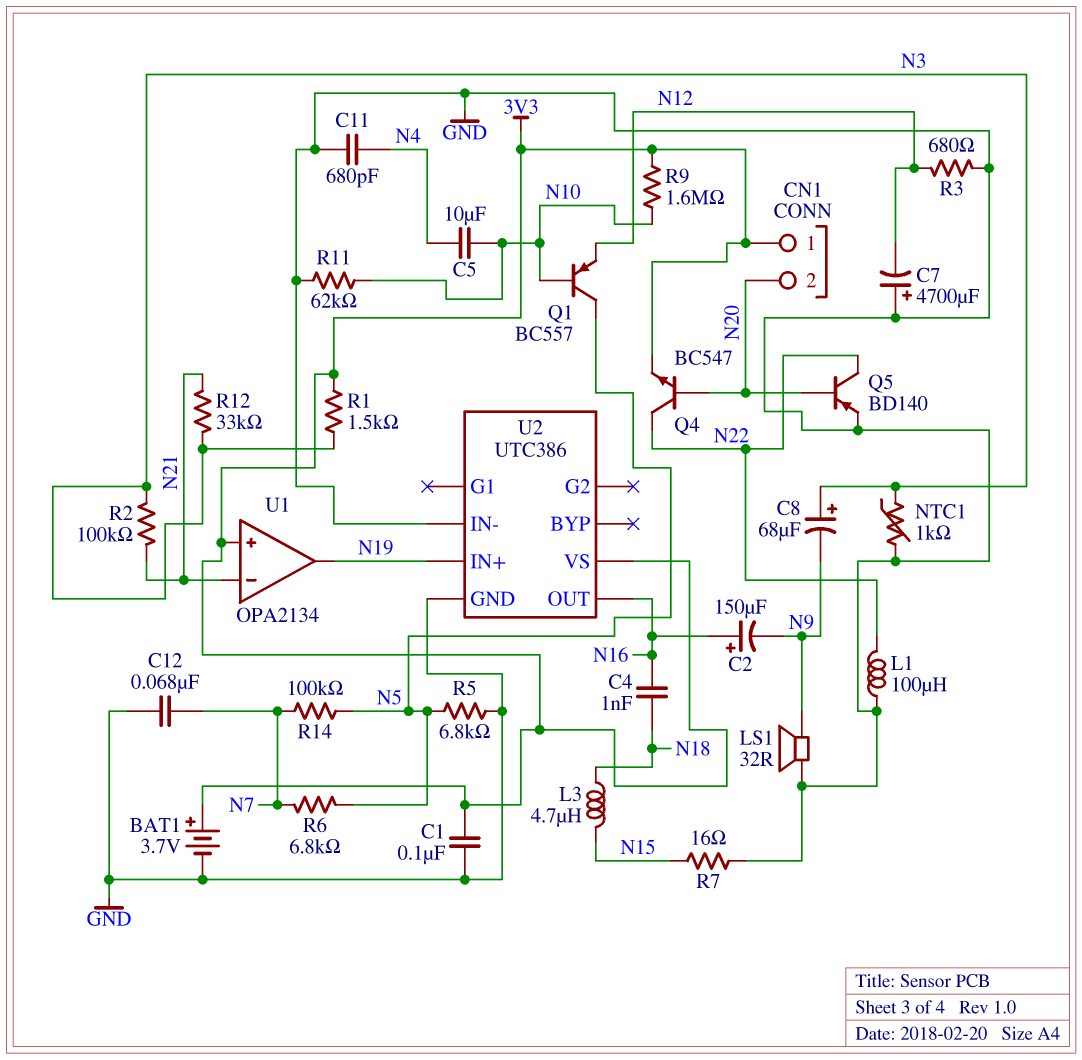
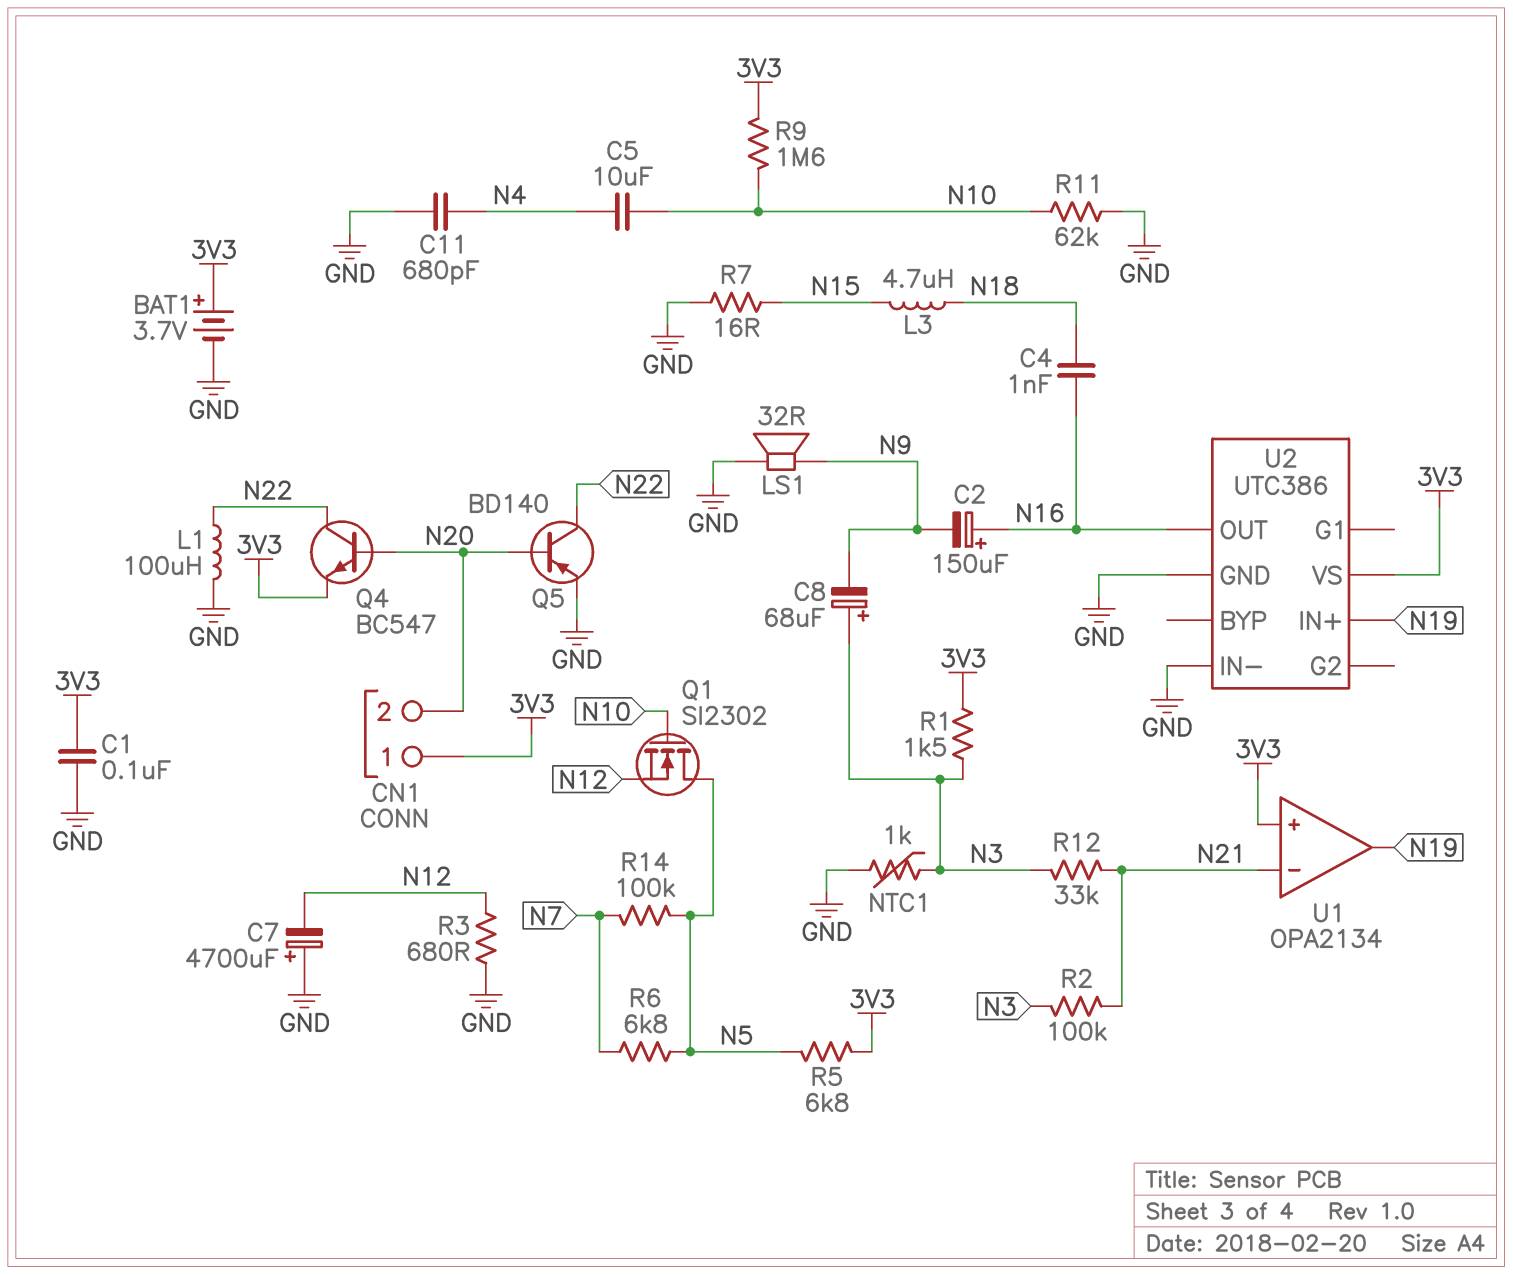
C12: 68nF (GND, N7) -> none
Q1: PNP BC557 (B N10, C N5, E N12) -> NMOS SI2302 (G N10, D N5, S N12)
R5: 6.8k (GND, N5) -> 6.8k (3V3, N5)

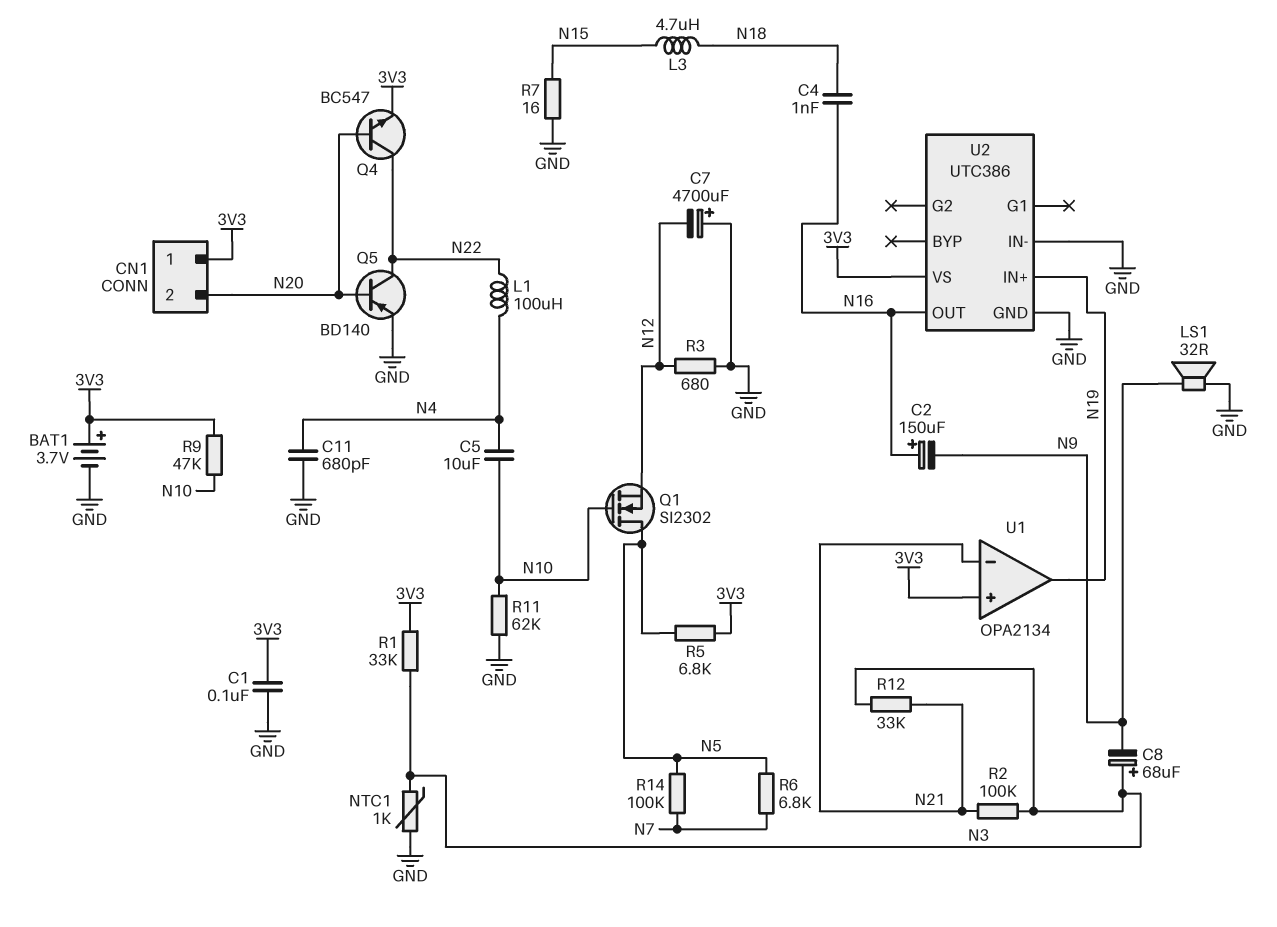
L1: 100uH (GND, N22) -> 100uH (N4, N22)
R1: 1.5k (3V3, N3) -> 33k (3V3, N3)
R9: 1.6M (3V3, N10) -> 47k (3V3, N10)

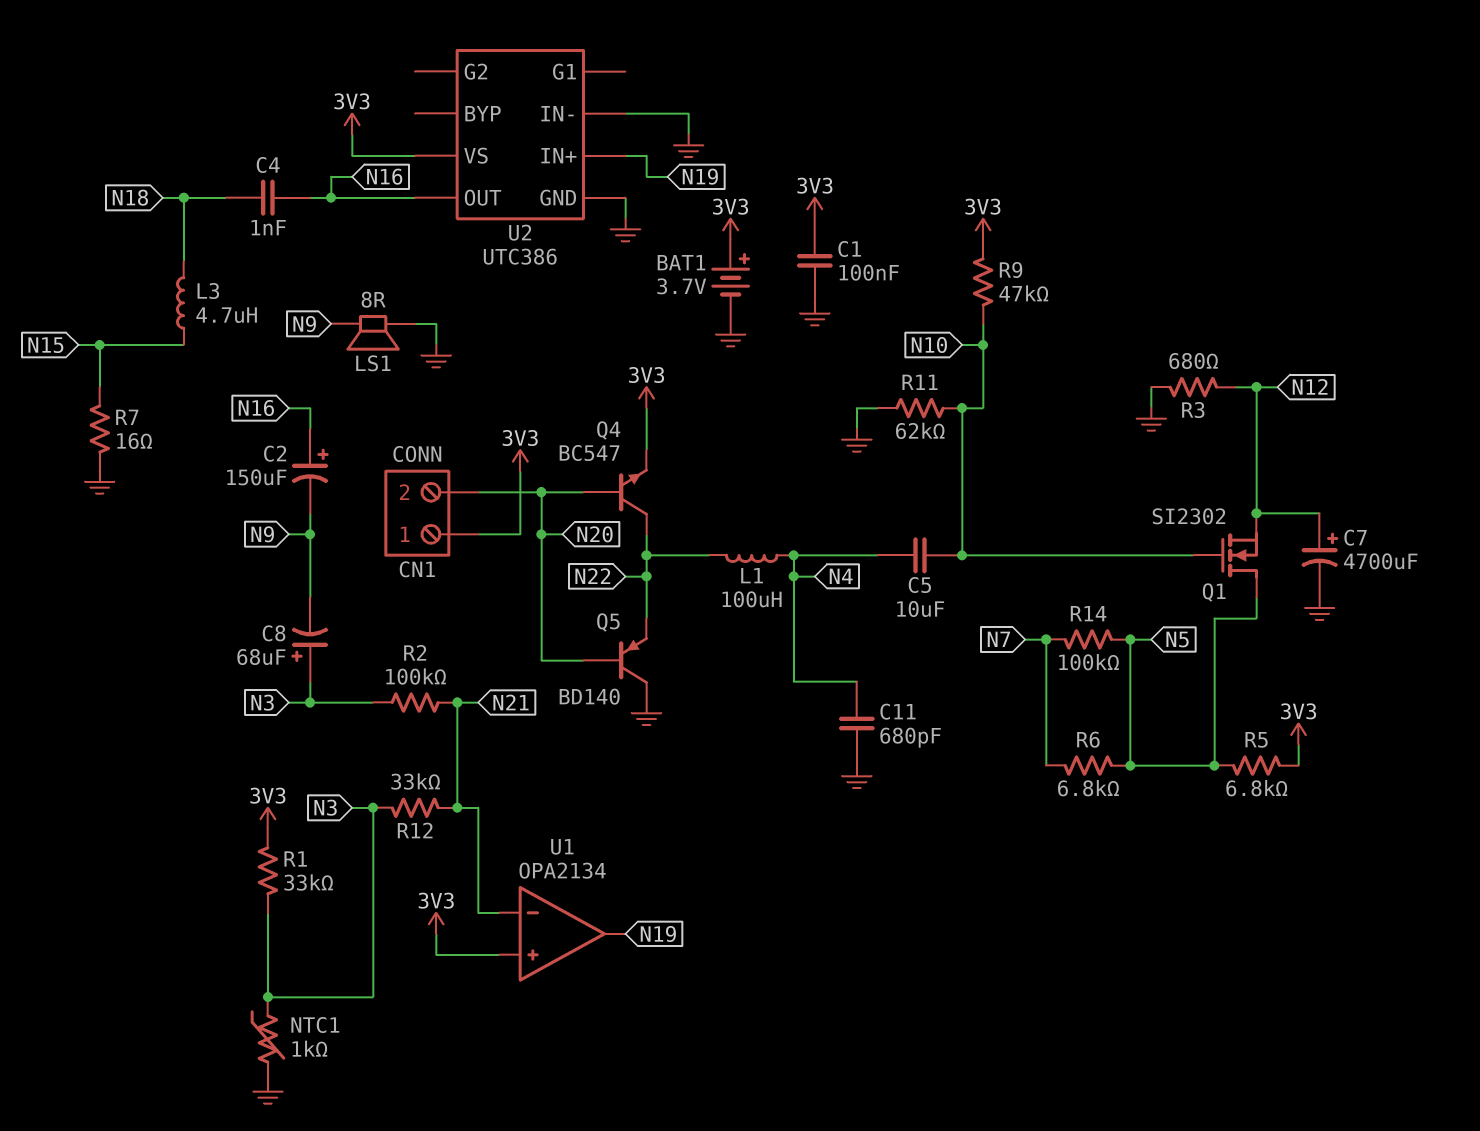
C7: 4700uF (plus GND, minus N12) -> 4700uF (plus N12, minus GND)
LS1: speaker 32R (GND, N9) -> speaker 8R (GND, N9)
Q5: PNP BD140 (B N20, C N22, E GND) -> PNP BD140 (B N20, C GND, E N22)

